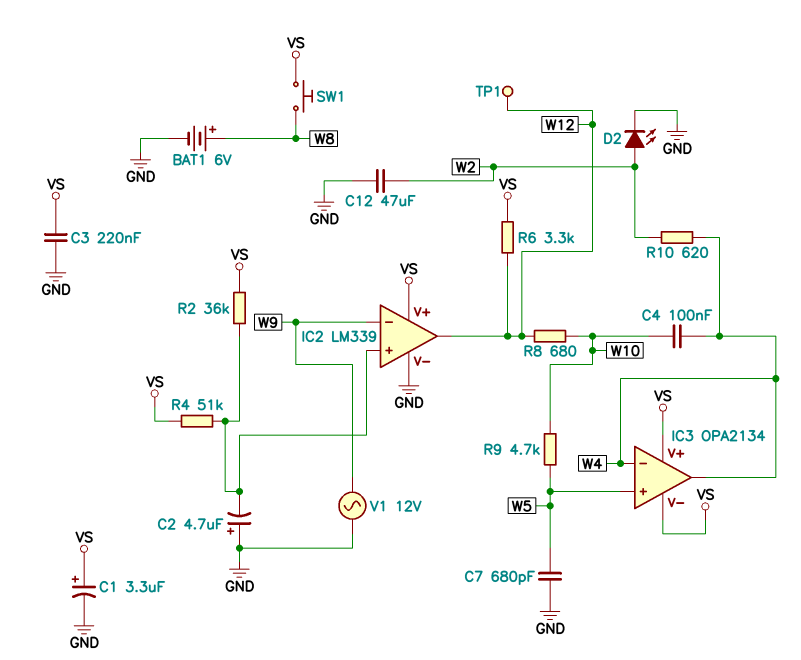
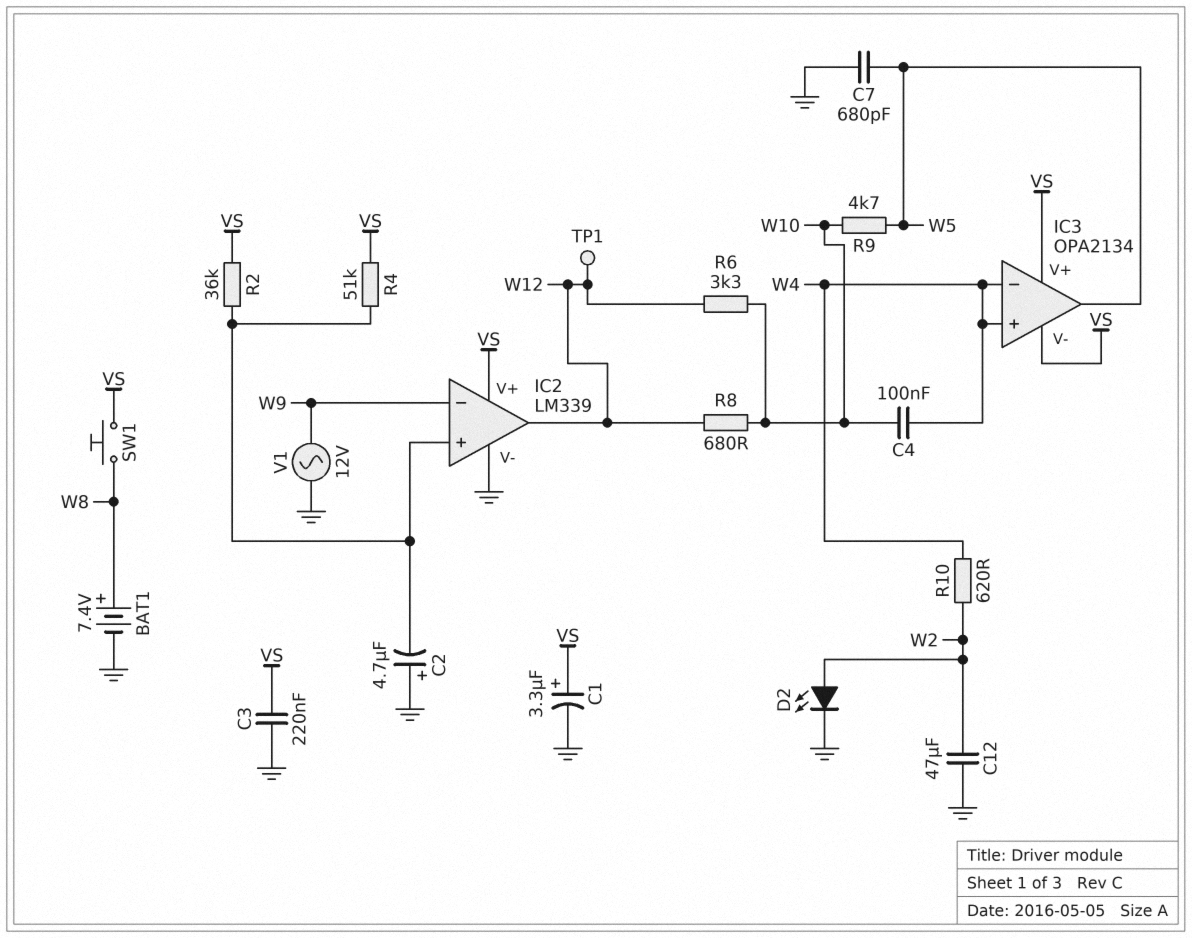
BAT1: 6V (plus W8, minus GND) -> 7.4V (plus W8, minus GND)
IC3 pin in+: W5 -> W4
IC3 pin out: W4 -> W5
R6: 3.3k (VS, W12) -> 3.3k (W10, W12)

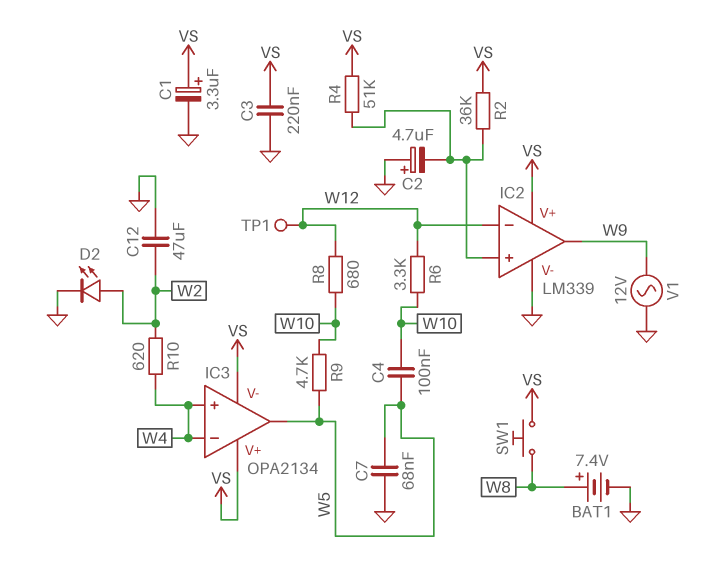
C4: 100nF (W4, W10) -> 100nF (W5, W10)
C7: 680pF (GND, W5) -> 68nF (GND, W5)
IC2 pin in-: W9 -> W12
IC2 pin out: W12 -> W9

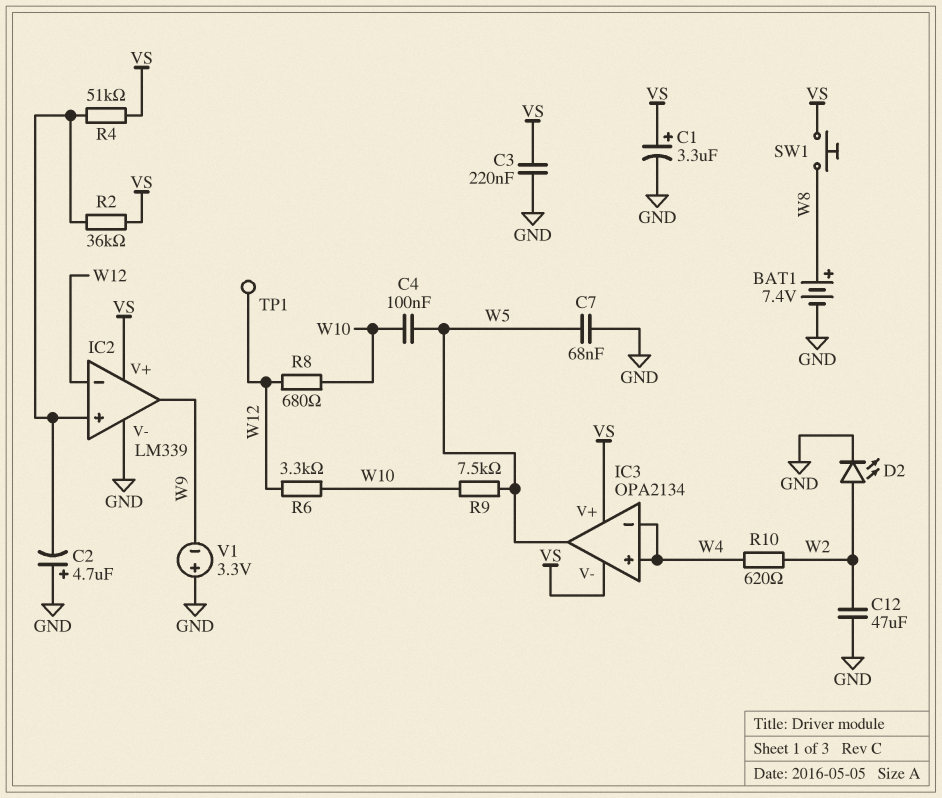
R9: 4.7k (W5, W10) -> 7.5k (W5, W10)
V1: AC 12V (GND, W9) -> 3.3V (plus GND, minus W9)

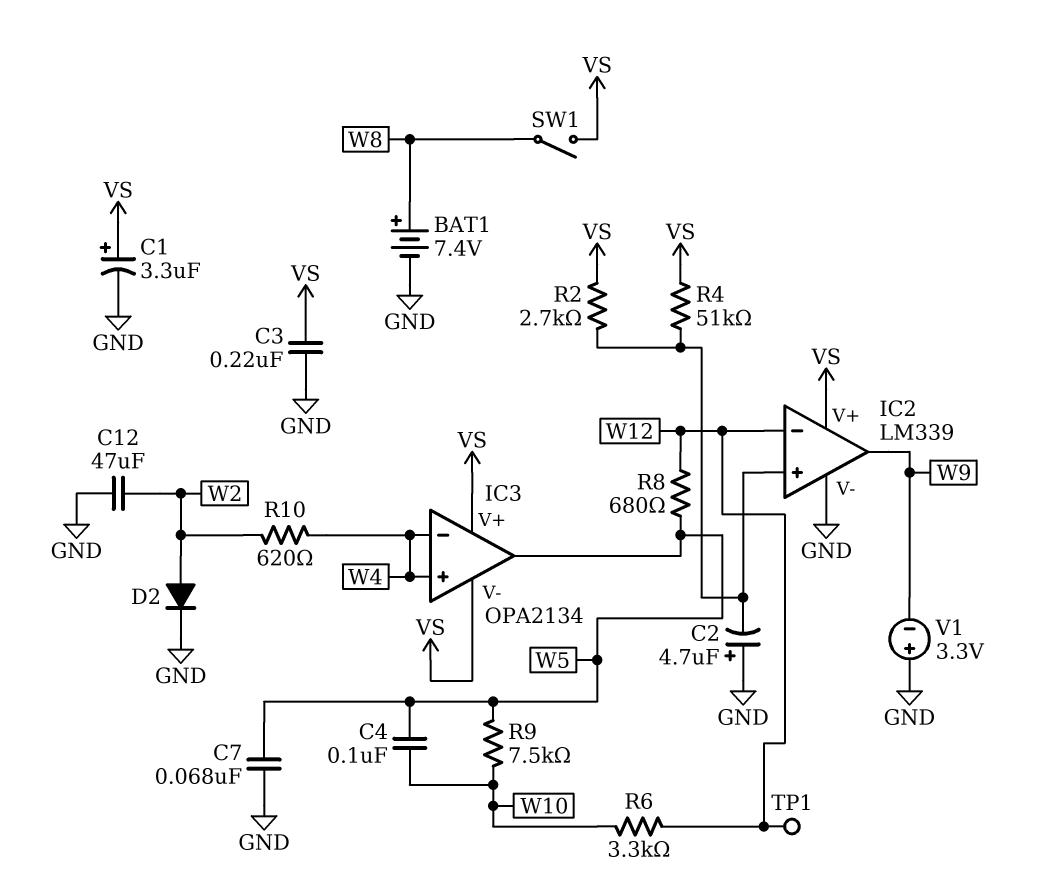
D2: LED (A W2, K GND) -> diode (A W2, K GND)
R2: 36k (IC2/in+, VS) -> 2.7k (IC2/in+, VS)
R8: 680 (W10, W12) -> 680 (W5, W12)
SW1: button (VS, W8) -> switch (VS, W8)

